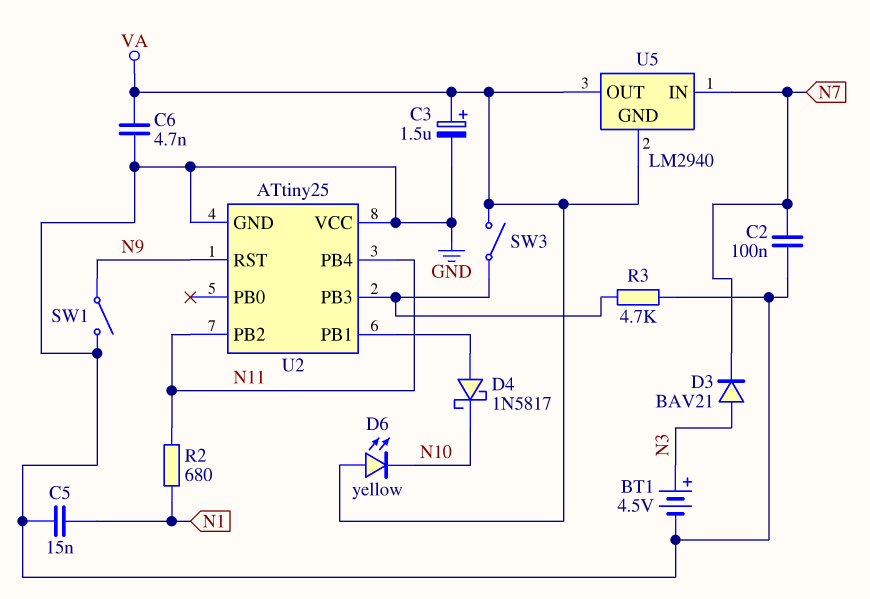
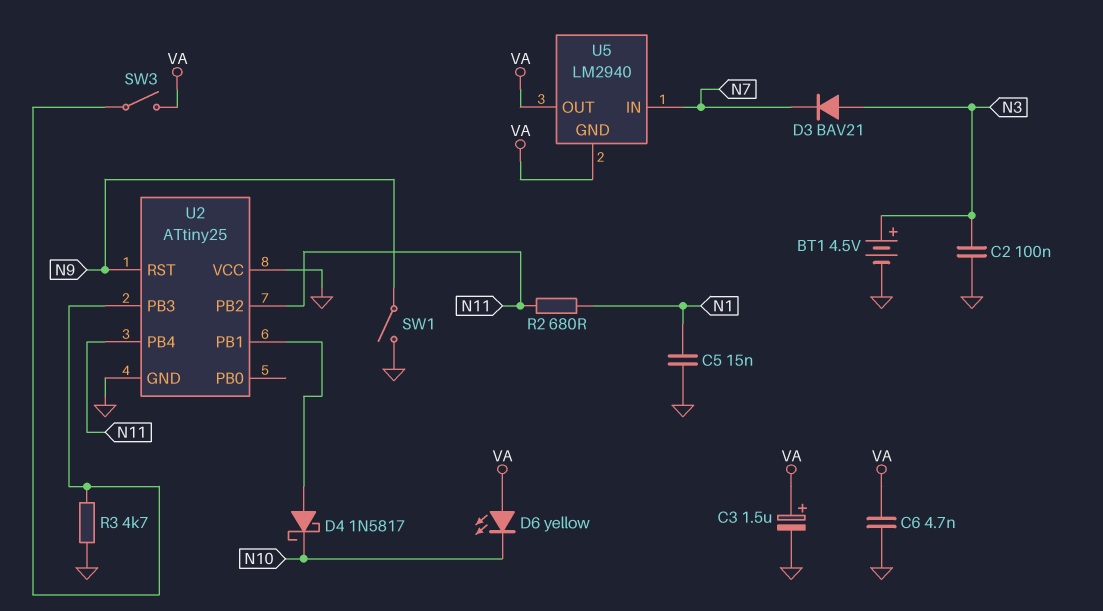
C2: 100nF (GND, N7) -> 100nF (GND, N3)

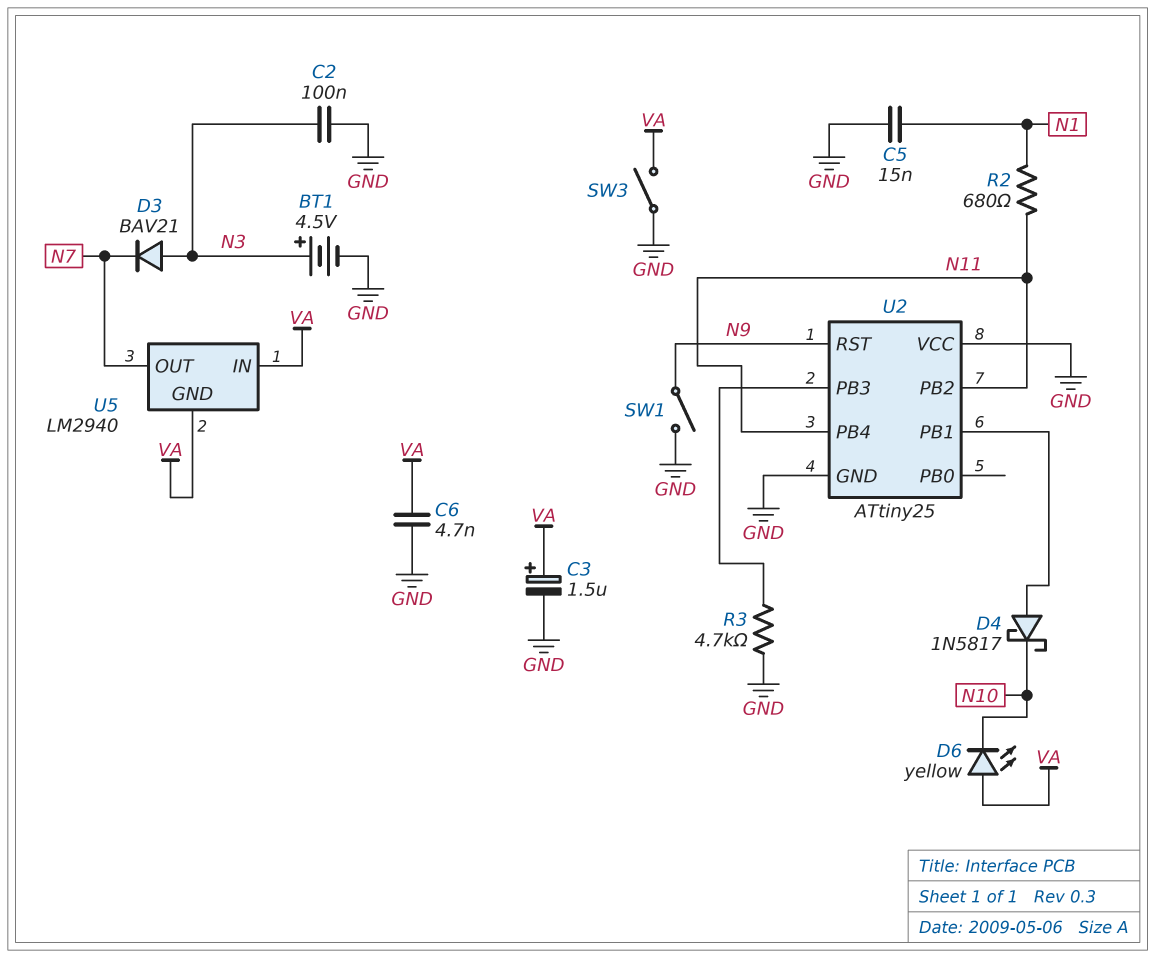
SW3: switch (U2/PB3, VA) -> switch (GND, VA)
U5 pin IN: N7 -> VA
U5 pin OUT: VA -> N7

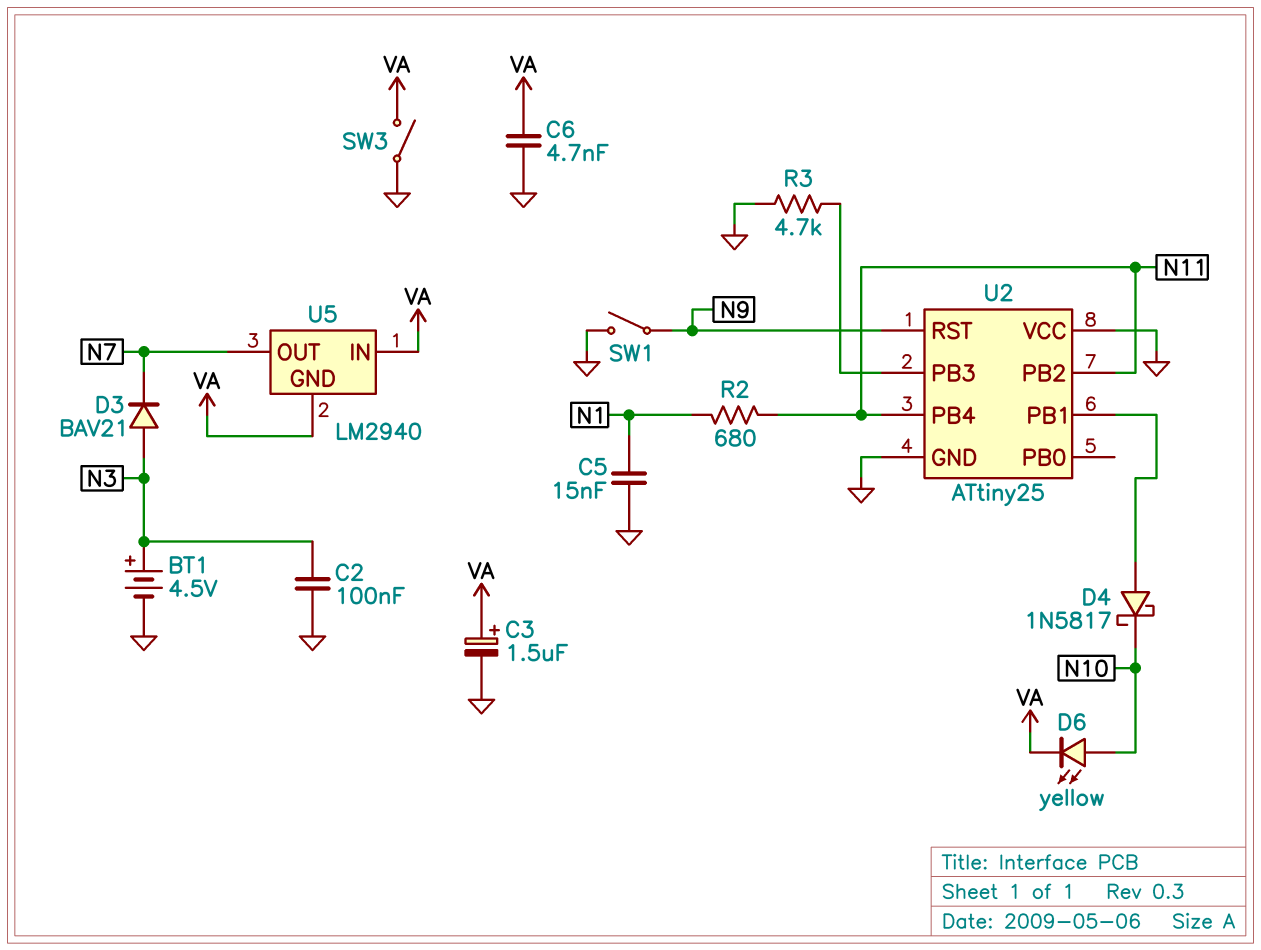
D6: LED yellow (A VA, K N10) -> LED yellow (A N10, K VA)

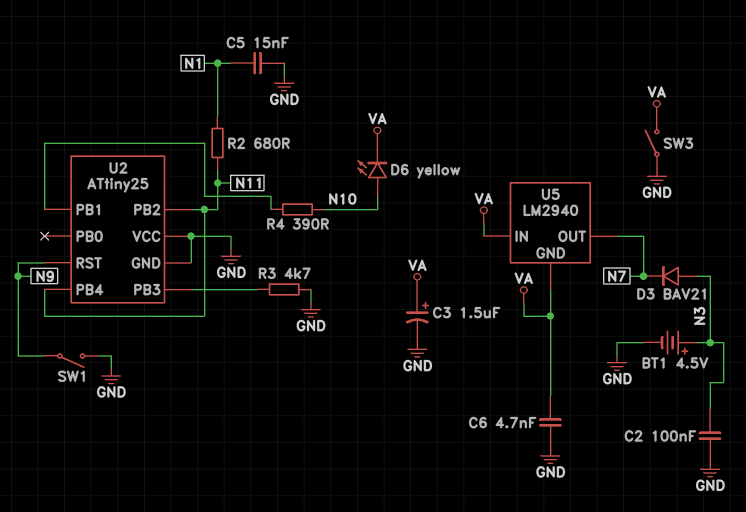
D4: schottky 1N5817 (A U2/PB1, K N10) -> none
R4: none -> 390 (N10, U2/PB1)

